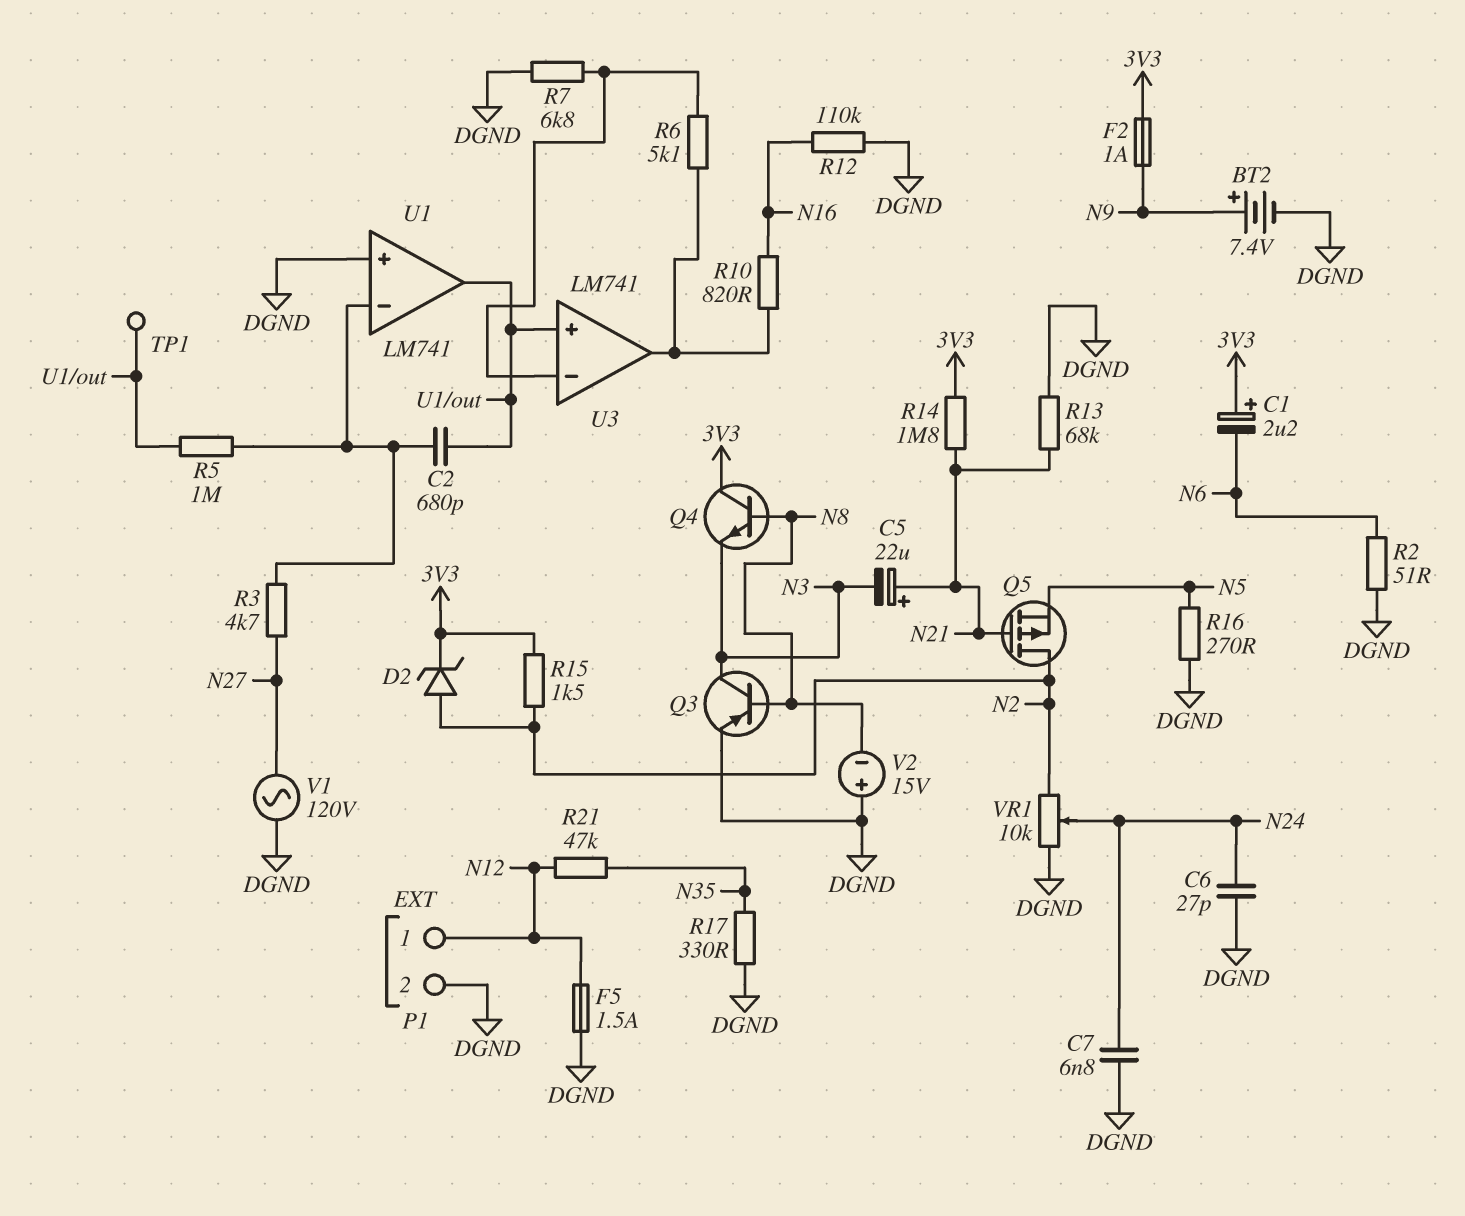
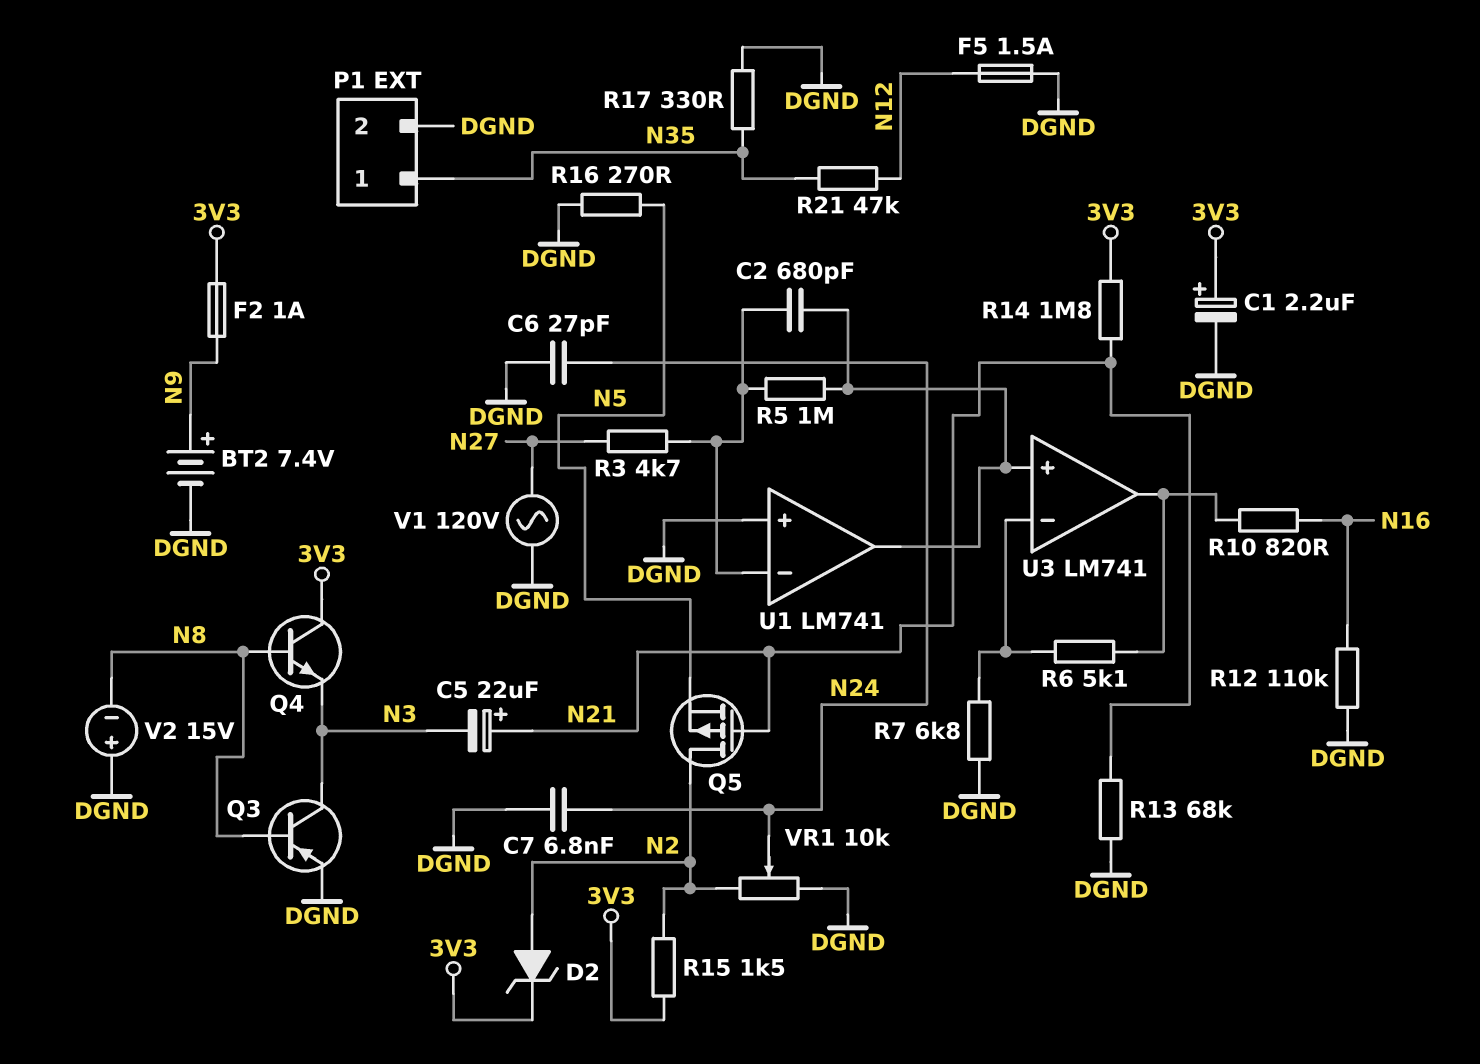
C1: 2.2uF (plus 3V3, minus N6) -> 2.2uF (plus 3V3, minus DGND)
P1 pin 1: N12 -> N35
R2: 51 (DGND, N6) -> none
TP1: test point (U1/out) -> none

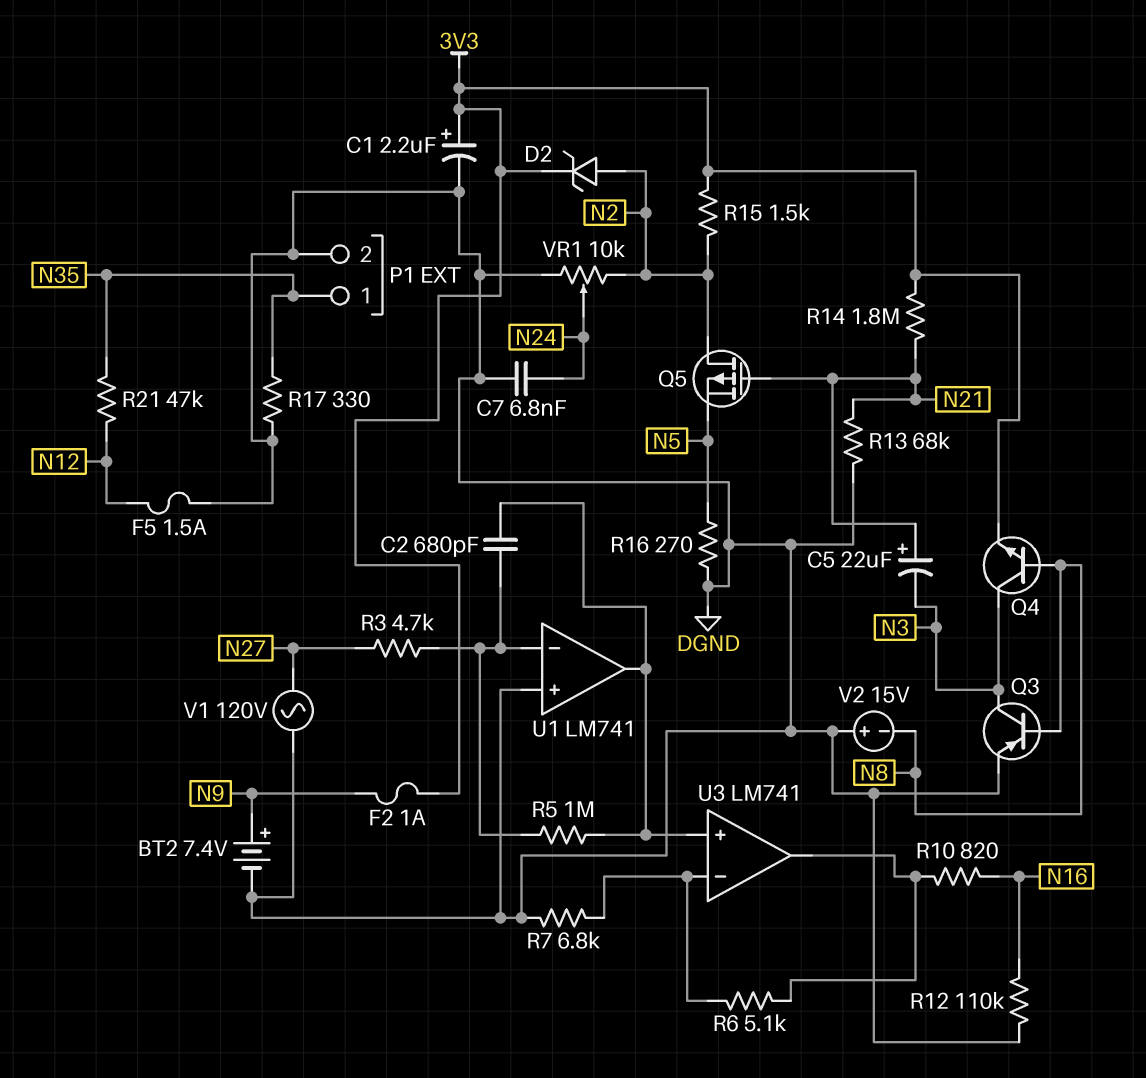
C6: 27pF (DGND, N24) -> none
Q4: NPN (B N8, C 3V3, E N3) -> NPN (B N8, C N3, E 3V3)

